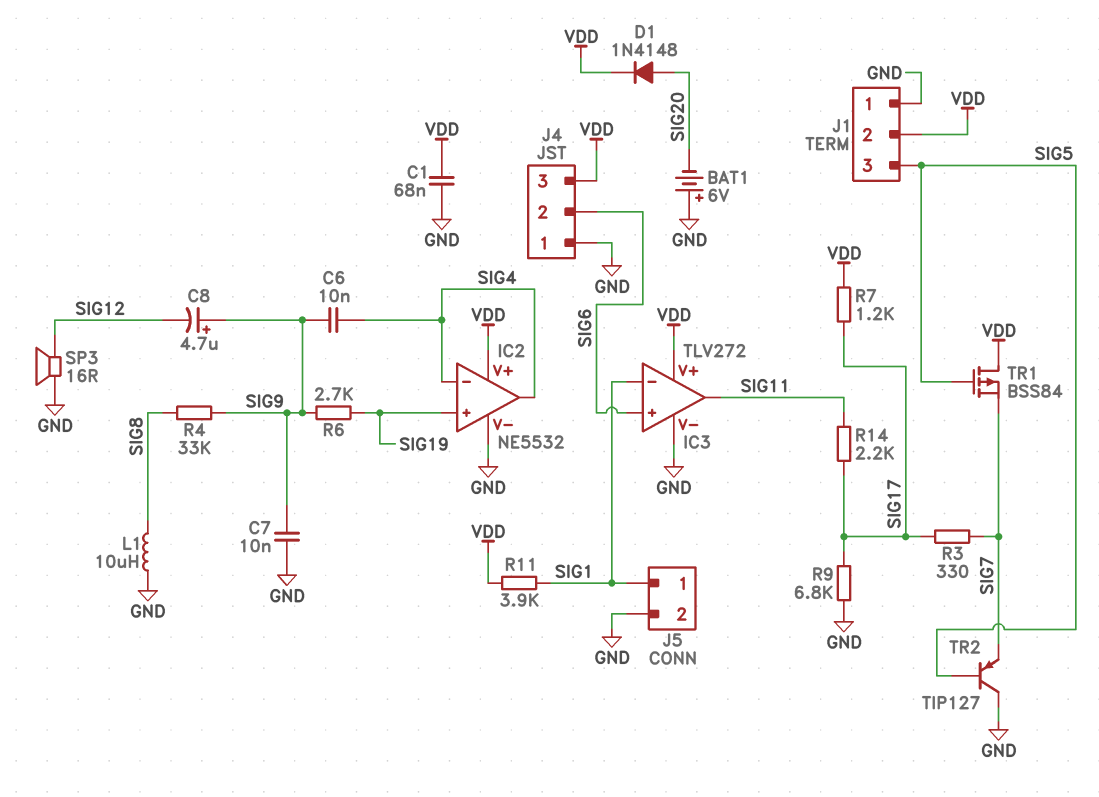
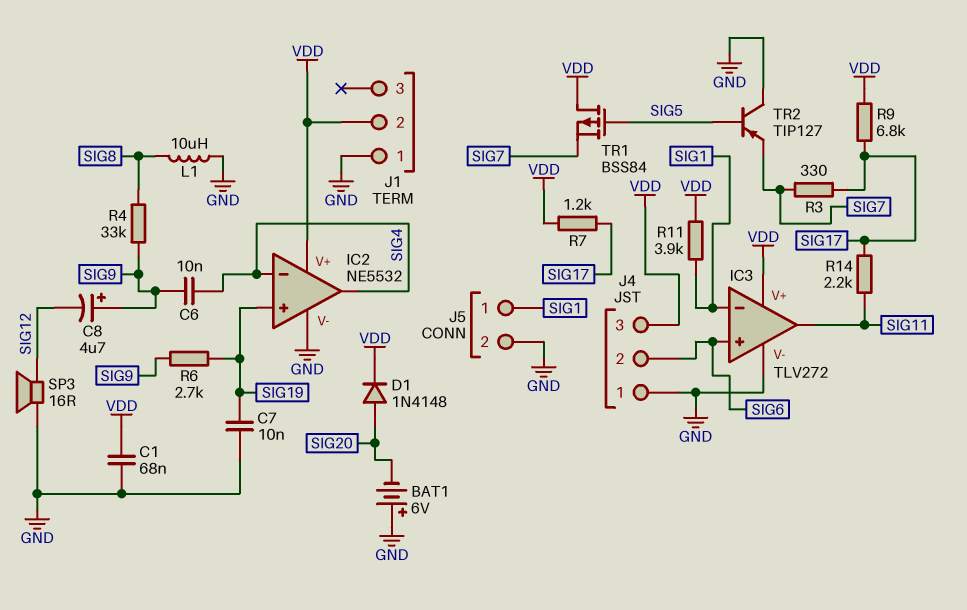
C7: 10nF (GND, SIG9) -> 10nF (GND, SIG19)
J1 pin 3: SIG5 -> none
R9: 6.8k (GND, SIG17) -> 6.8k (SIG17, VDD)

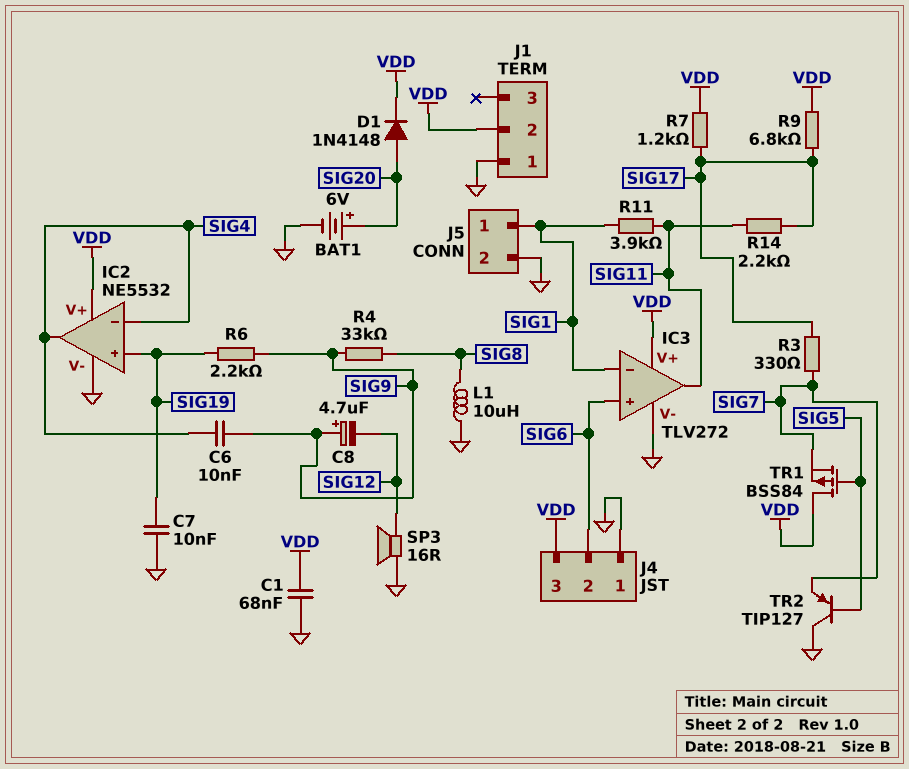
BAT1: 6V (plus GND, minus SIG20) -> 6V (plus SIG20, minus GND)
R6: 2.7k (SIG9, SIG19) -> 2.2k (SIG9, SIG19)
R11: 3.9k (SIG1, VDD) -> 3.9k (SIG1, SIG11)

